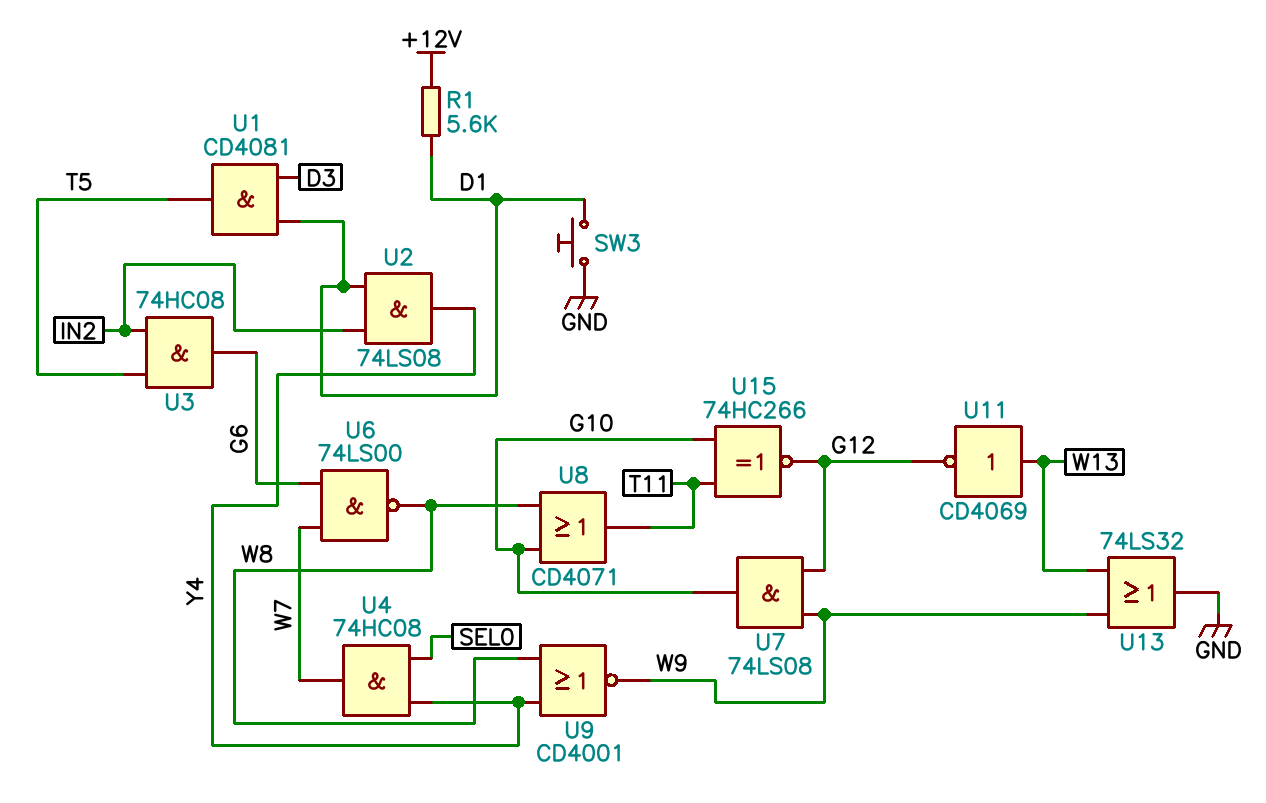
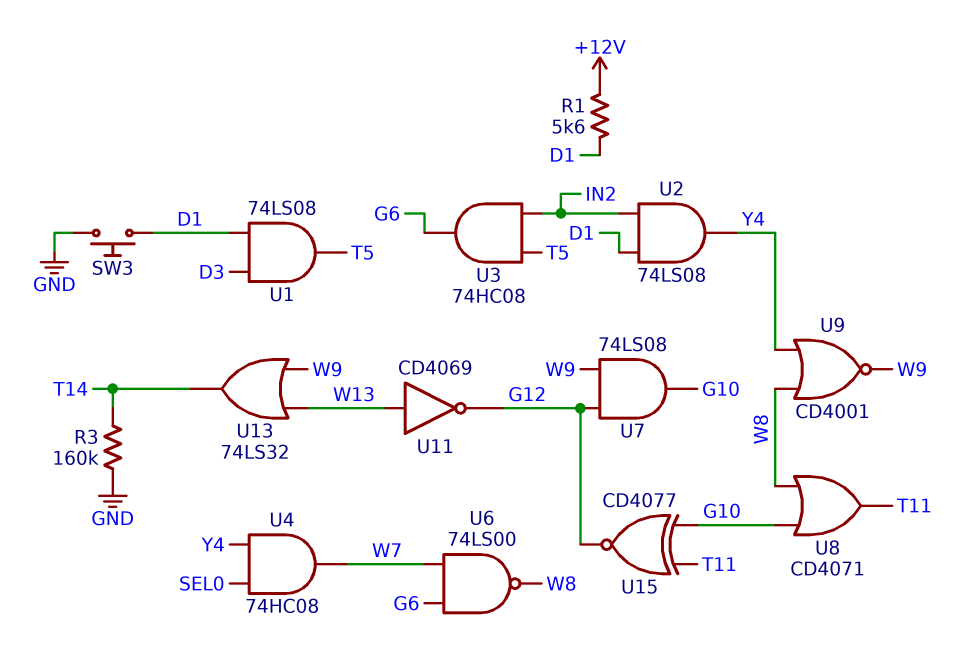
R3: none -> 160k (GND, T14)
U1: AND CD4081 (in D1, in D3, out T5) -> AND 74LS08 (in D1, in D3, out T5)
U13: OR 74LS32 (in W9, in W13, out GND) -> OR 74LS32 (in W9, in W13, out T14)
U15: XNOR 74HC266 (in G10, in T11, out G12) -> XNOR CD4077 (in G10, in T11, out G12)

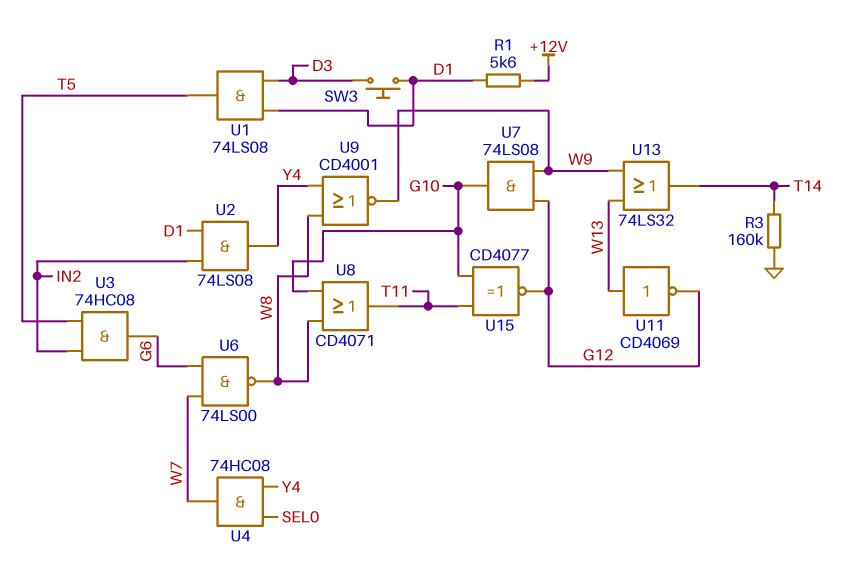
SW3: button (D1, GND) -> button (D1, D3)

